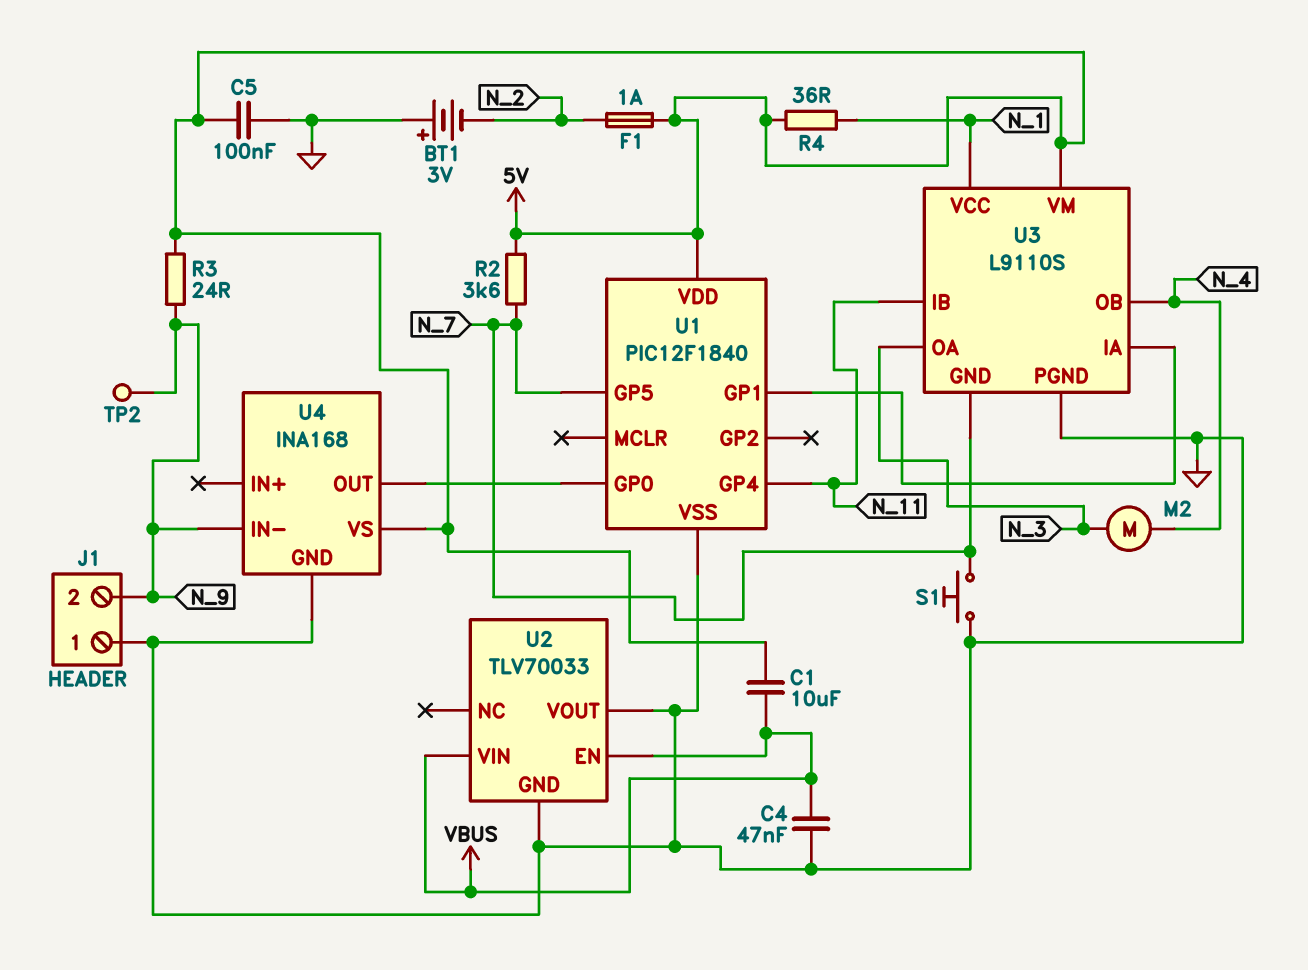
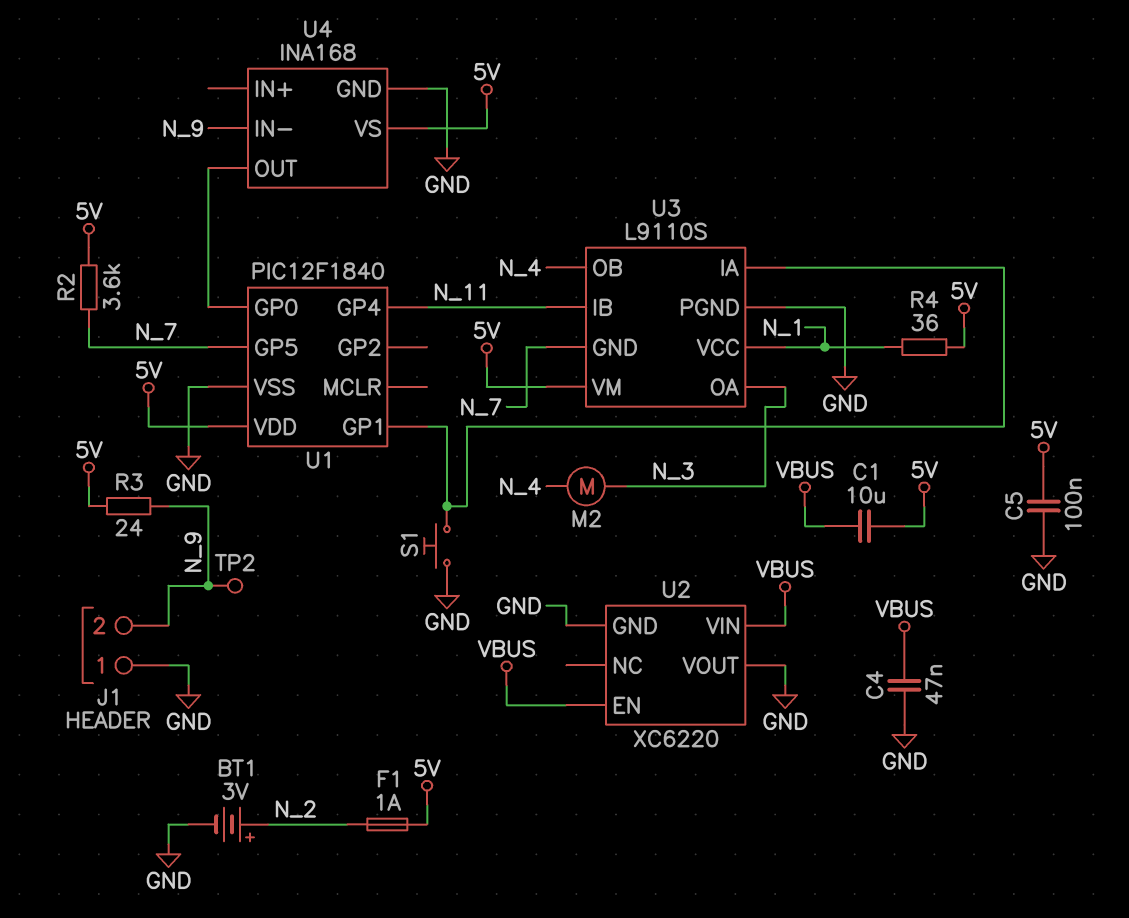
BT1: 3V (plus GND, minus N_2) -> 3V (plus N_2, minus GND)
S1: button (GND, N_7) -> button (GND, U1/GP1)
U2: TLV70033 -> XC6220

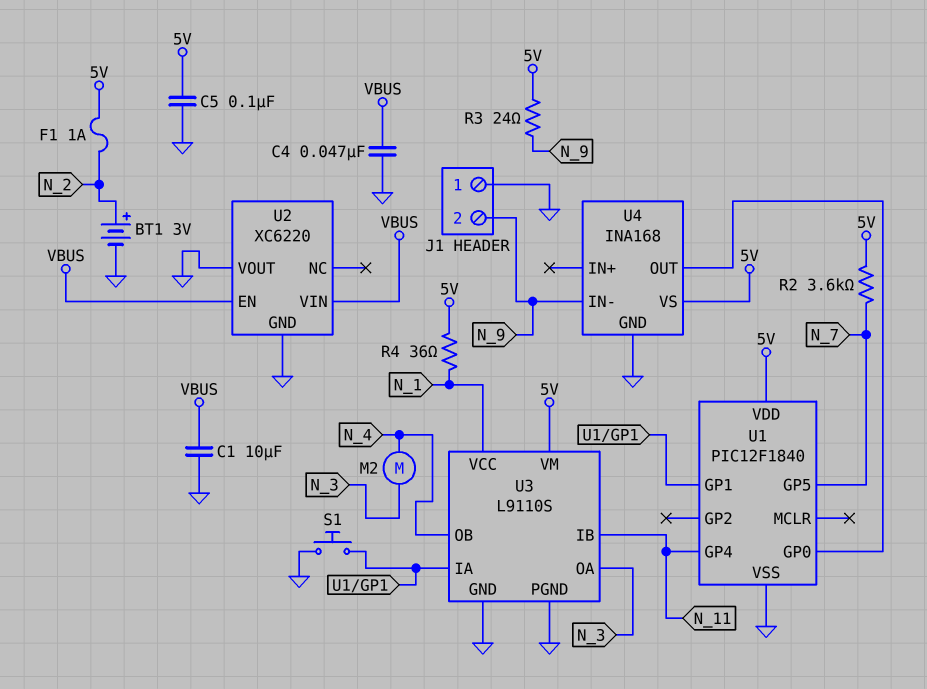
C1: 10uF (5V, VBUS) -> 10uF (GND, VBUS)
TP2: test point (N_9) -> none
U3 pin GND: N_7 -> GND

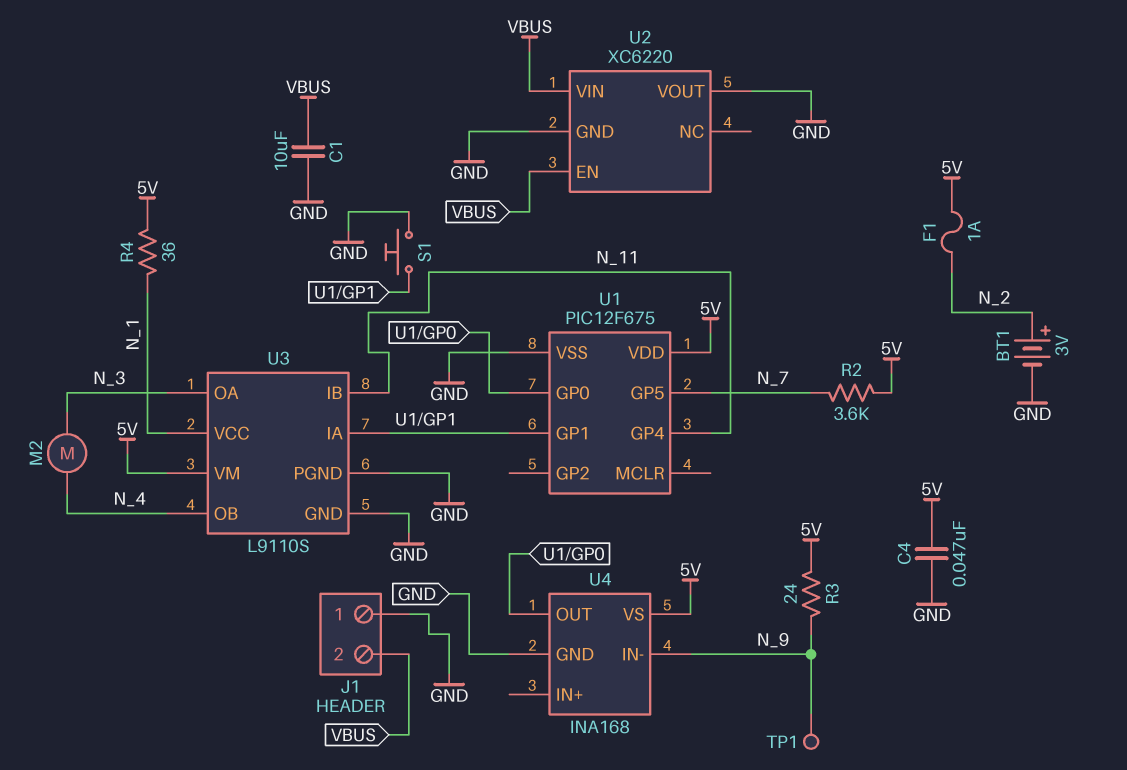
C4: 47nF (GND, VBUS) -> 47nF (5V, GND)
C5: 100nF (5V, GND) -> none
J1 pin 2: N_9 -> VBUS
TP1: none -> test point (N_9)
U1: PIC12F1840 -> PIC12F675

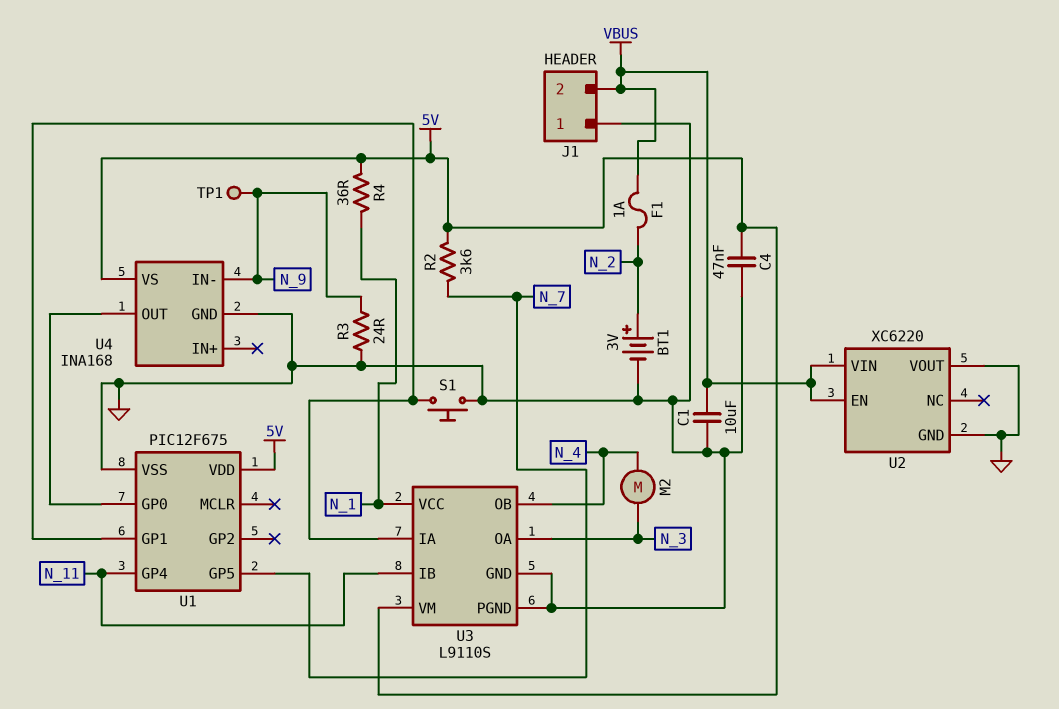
F1: 1A (5V, N_2) -> 1A (N_2, VBUS)
R3: 24 (5V, N_9) -> 24 (GND, N_9)

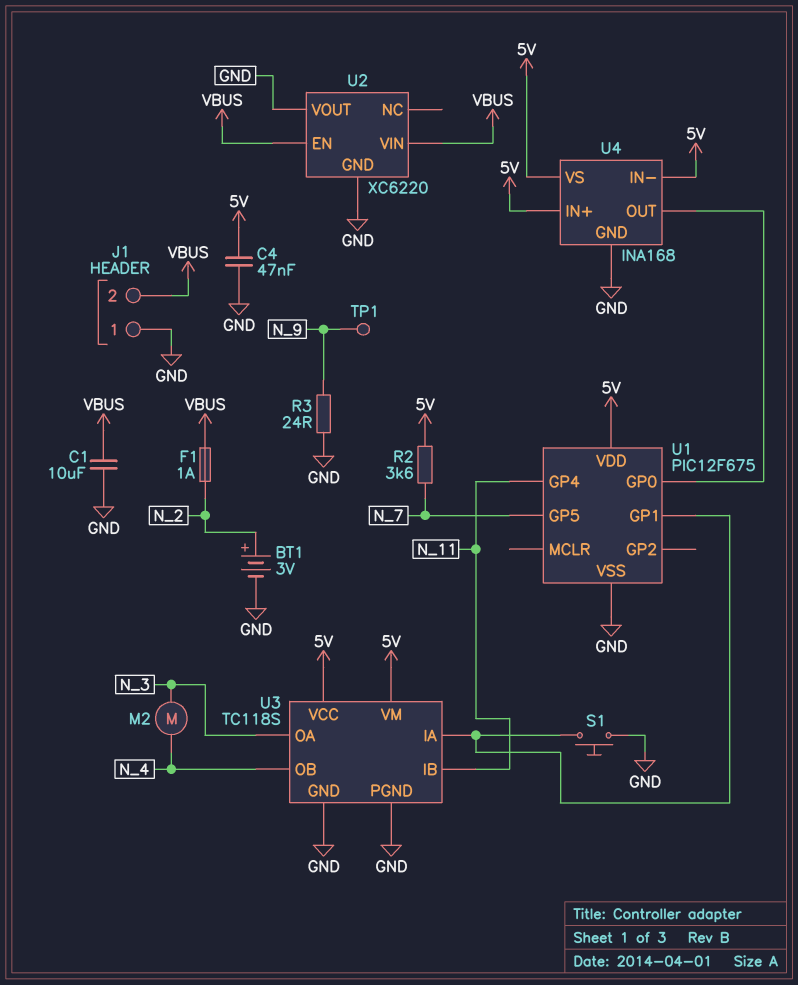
R4: 36 (5V, N_1) -> none
U3: L9110S -> TC118S
U3 pin VCC: N_1 -> 5V
U4 pin IN+: none -> 5V
U4 pin IN-: N_9 -> 5V

